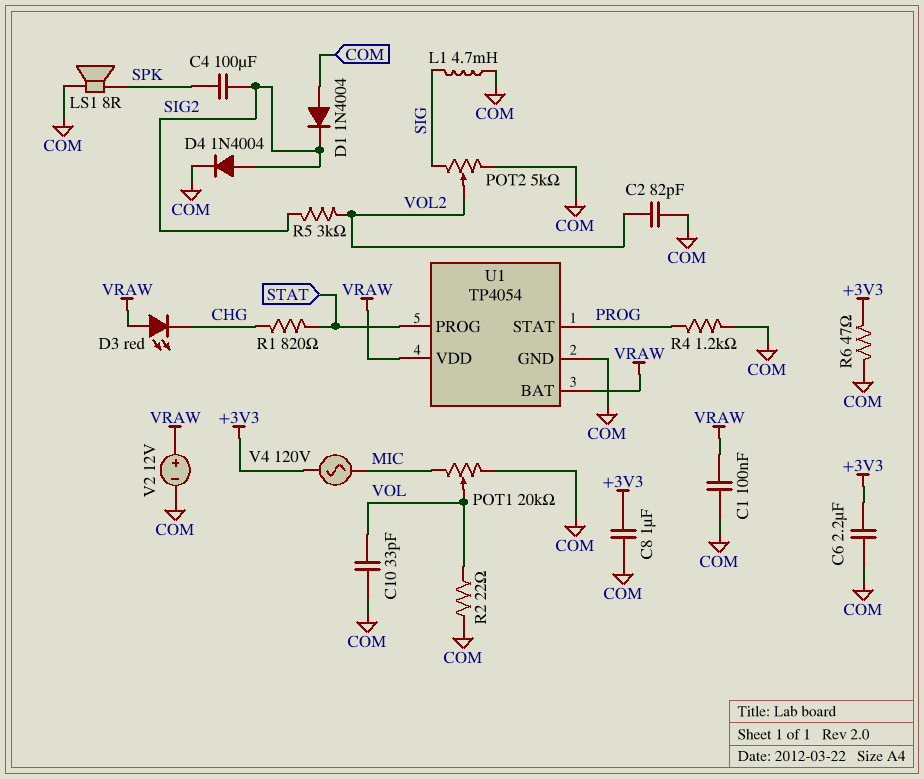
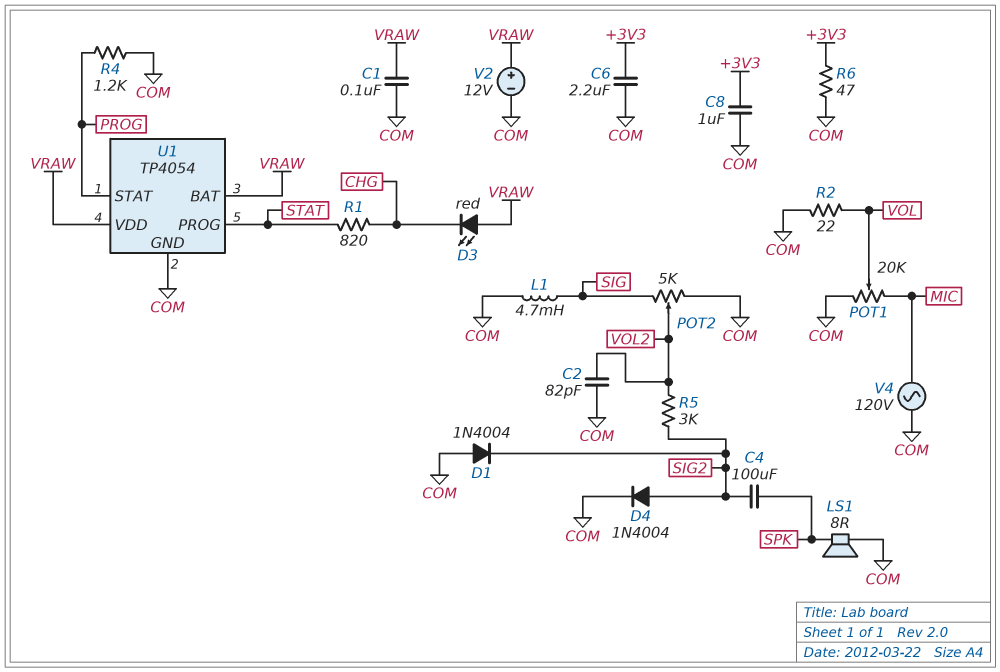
C10: 33pF (COM, VOL) -> none
V4: AC 120V (+3V3, MIC) -> AC 120V (COM, MIC)

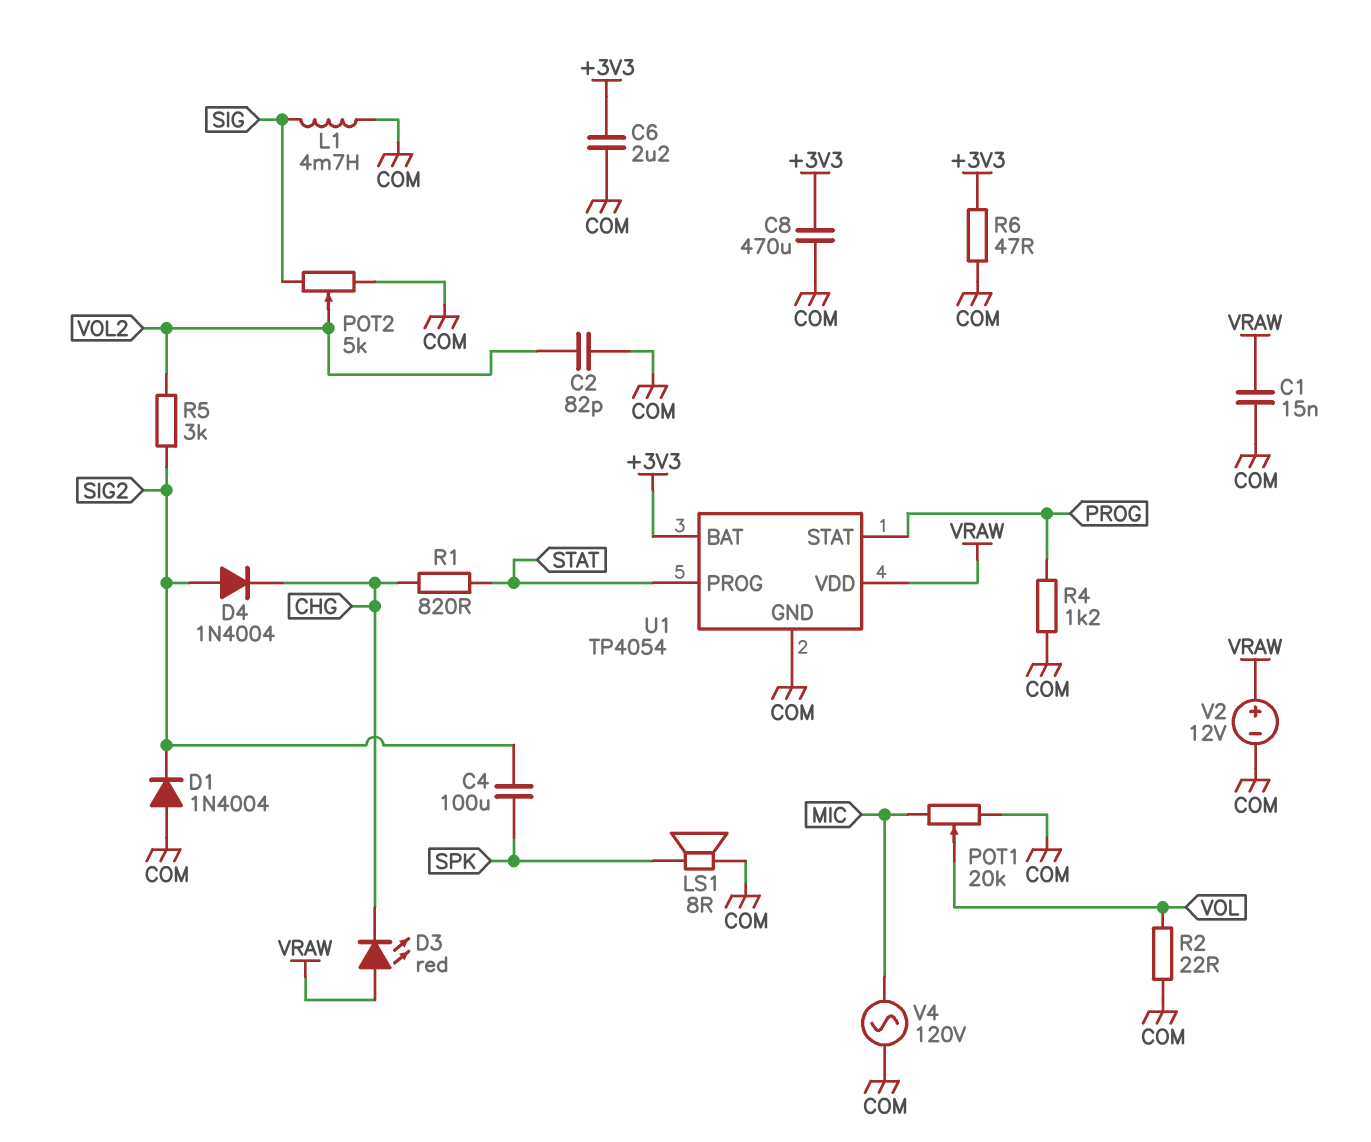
C1: 100nF (COM, VRAW) -> 15nF (COM, VRAW)
C8: 1uF (+3V3, COM) -> 470uF (+3V3, COM)
D4: diode 1N4004 (A SIG2, K COM) -> diode 1N4004 (A SIG2, K CHG)
U1 pin BAT: VRAW -> +3V3

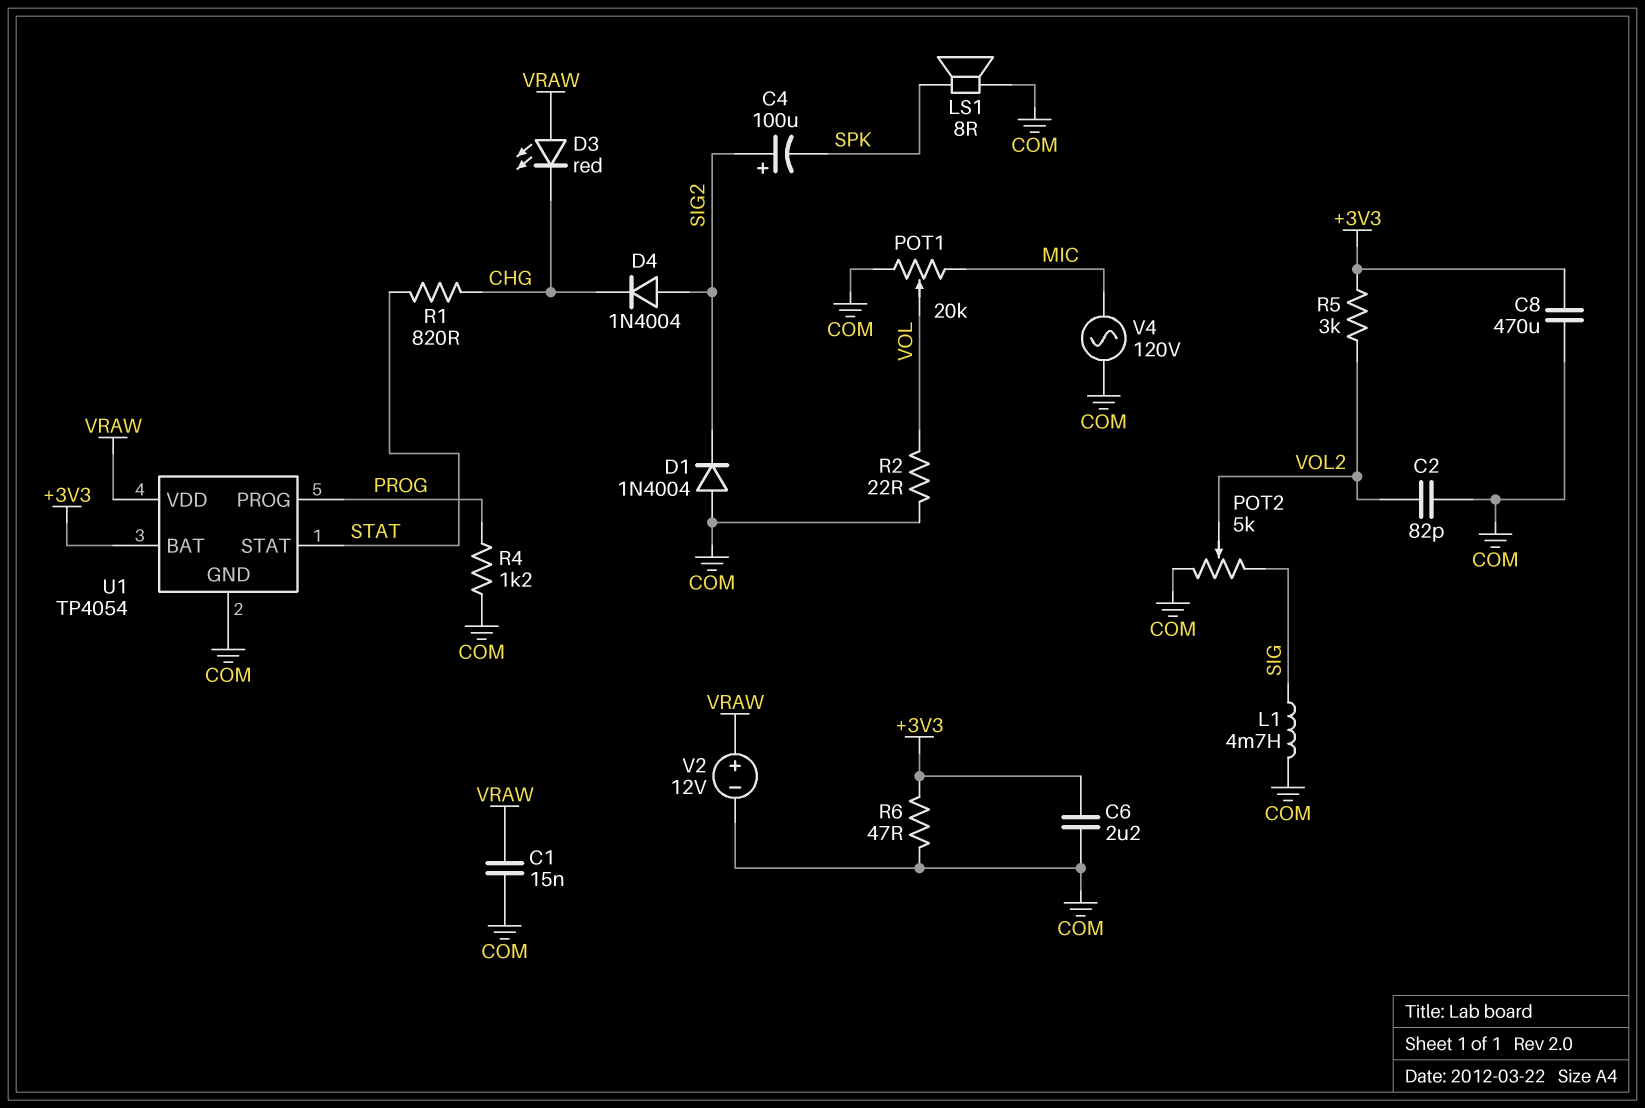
C4: 100uF (SIG2, SPK) -> 100uF (plus SIG2, minus SPK)
R5: 3k (SIG2, VOL2) -> 3k (+3V3, VOL2)
U1 pin PROG: STAT -> PROG
U1 pin STAT: PROG -> STAT

